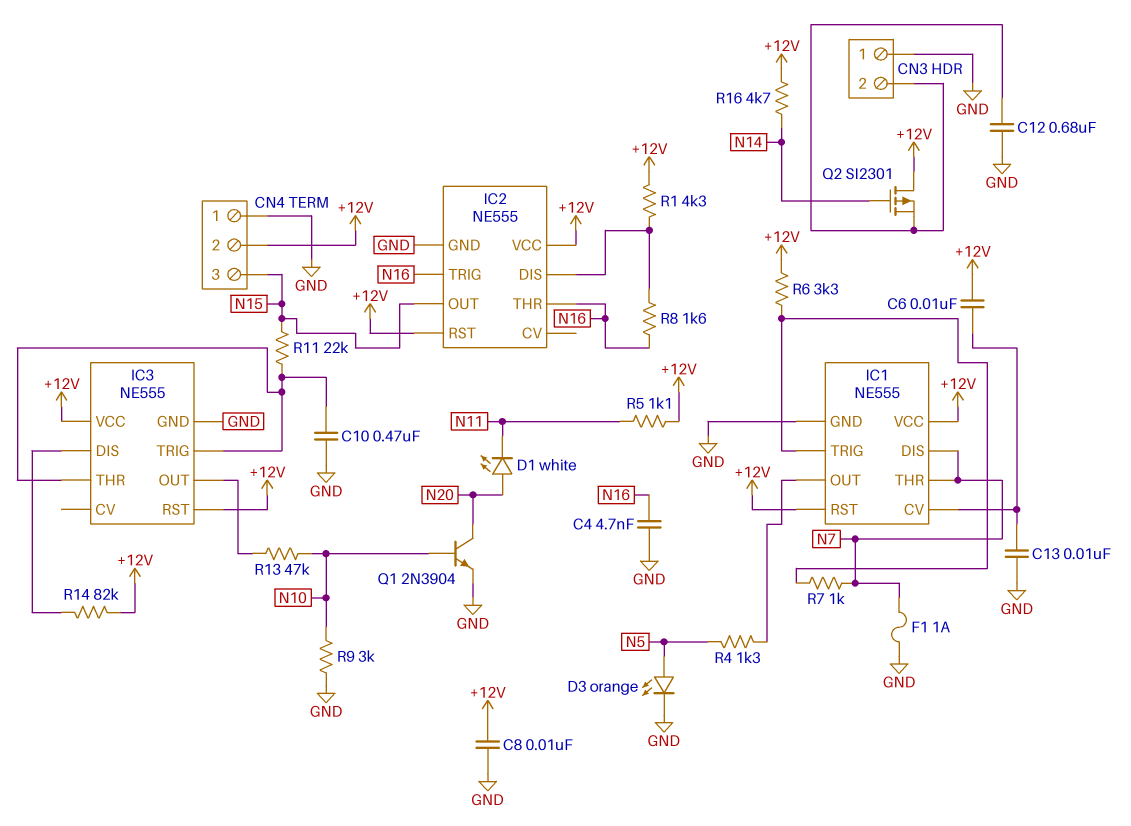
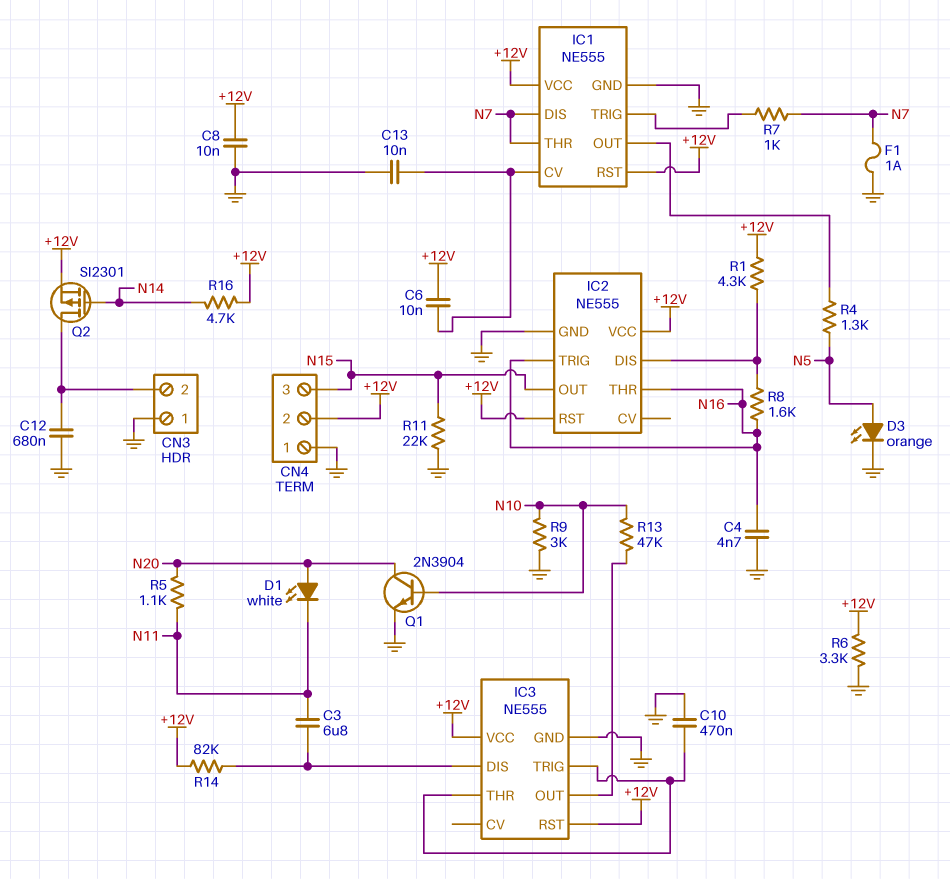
C3: none -> 6.8uF (IC3/DIS, N11)
Q2: PMOS SI2301 (G N14, D +12V, S CN3/2) -> PMOS SI2301 (G N14, D CN3/2, S +12V)
R5: 1.1k (+12V, N11) -> 1.1k (N11, N20)
R6: 3.3k (+12V, IC1/TRIG) -> 3.3k (+12V, GND)
R11: 22k (IC3/THR, N15) -> 22k (GND, N15)

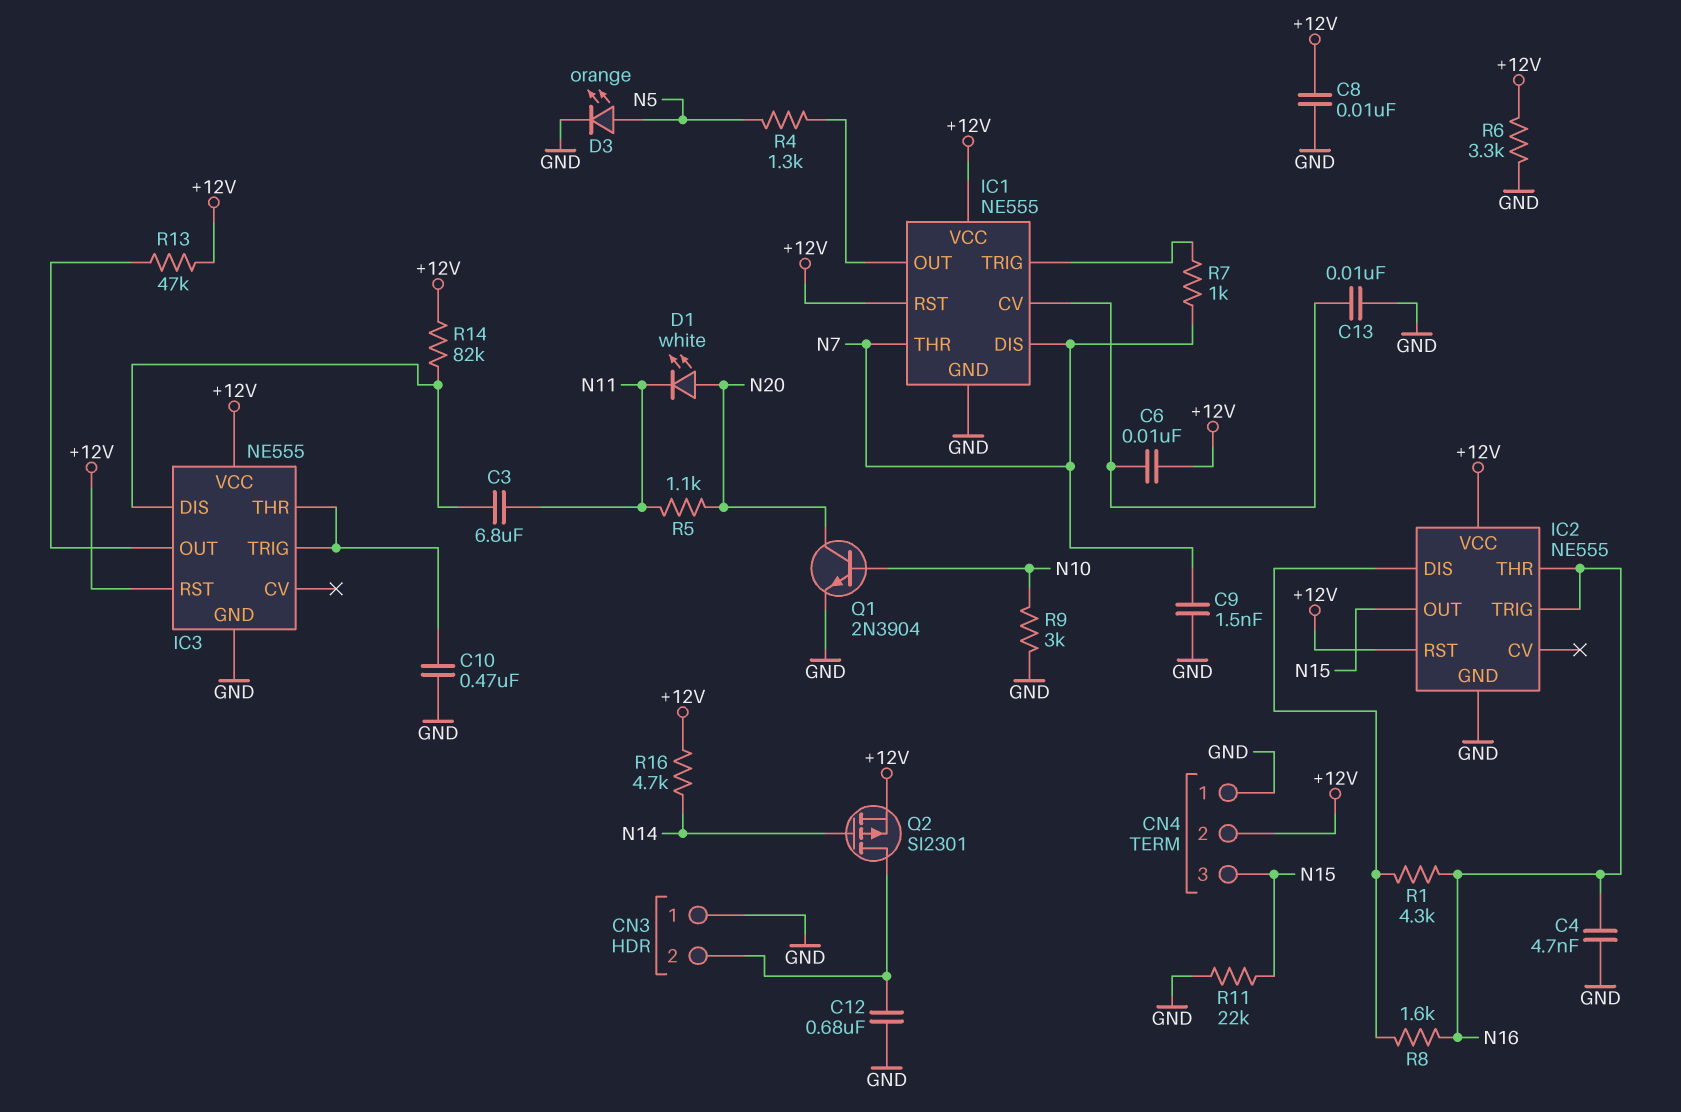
C9: none -> 1.5nF (GND, N7)
F1: 1A (GND, N7) -> none
R1: 4.3k (+12V, IC2/DIS) -> 4.3k (IC2/DIS, N16)
R13: 47k (IC3/OUT, N10) -> 47k (+12V, IC3/OUT)

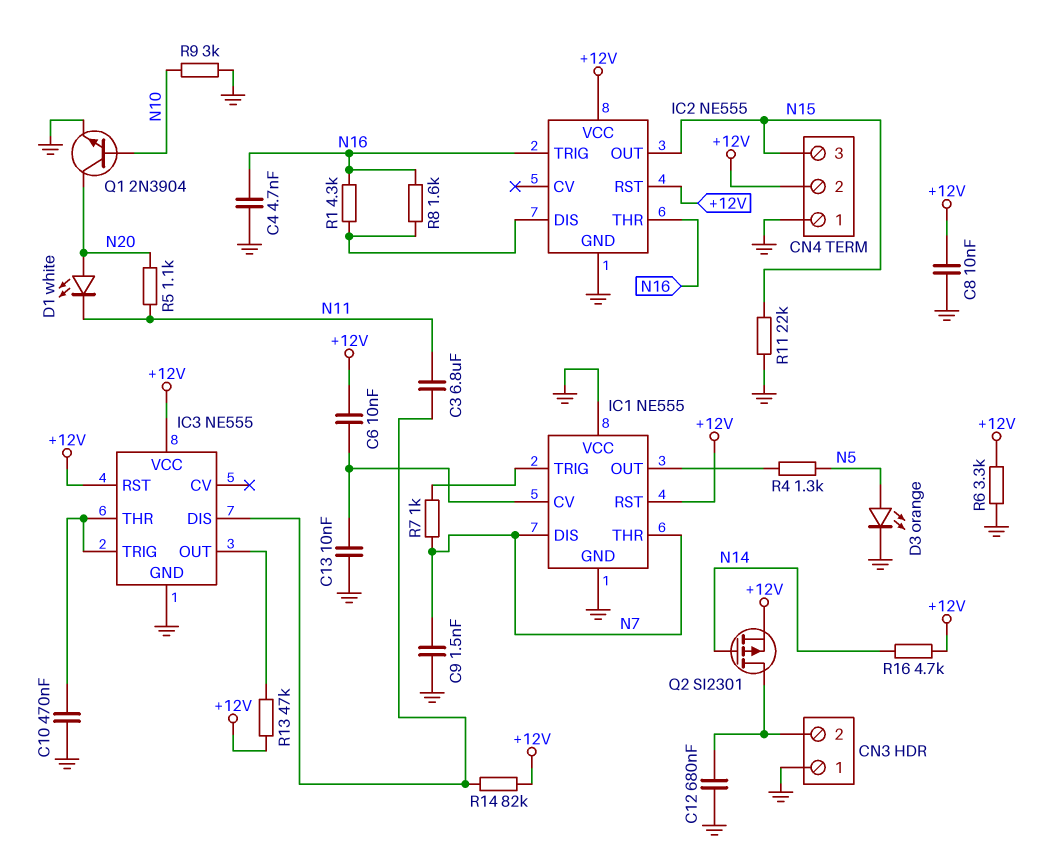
IC1 pin VCC: +12V -> GND

